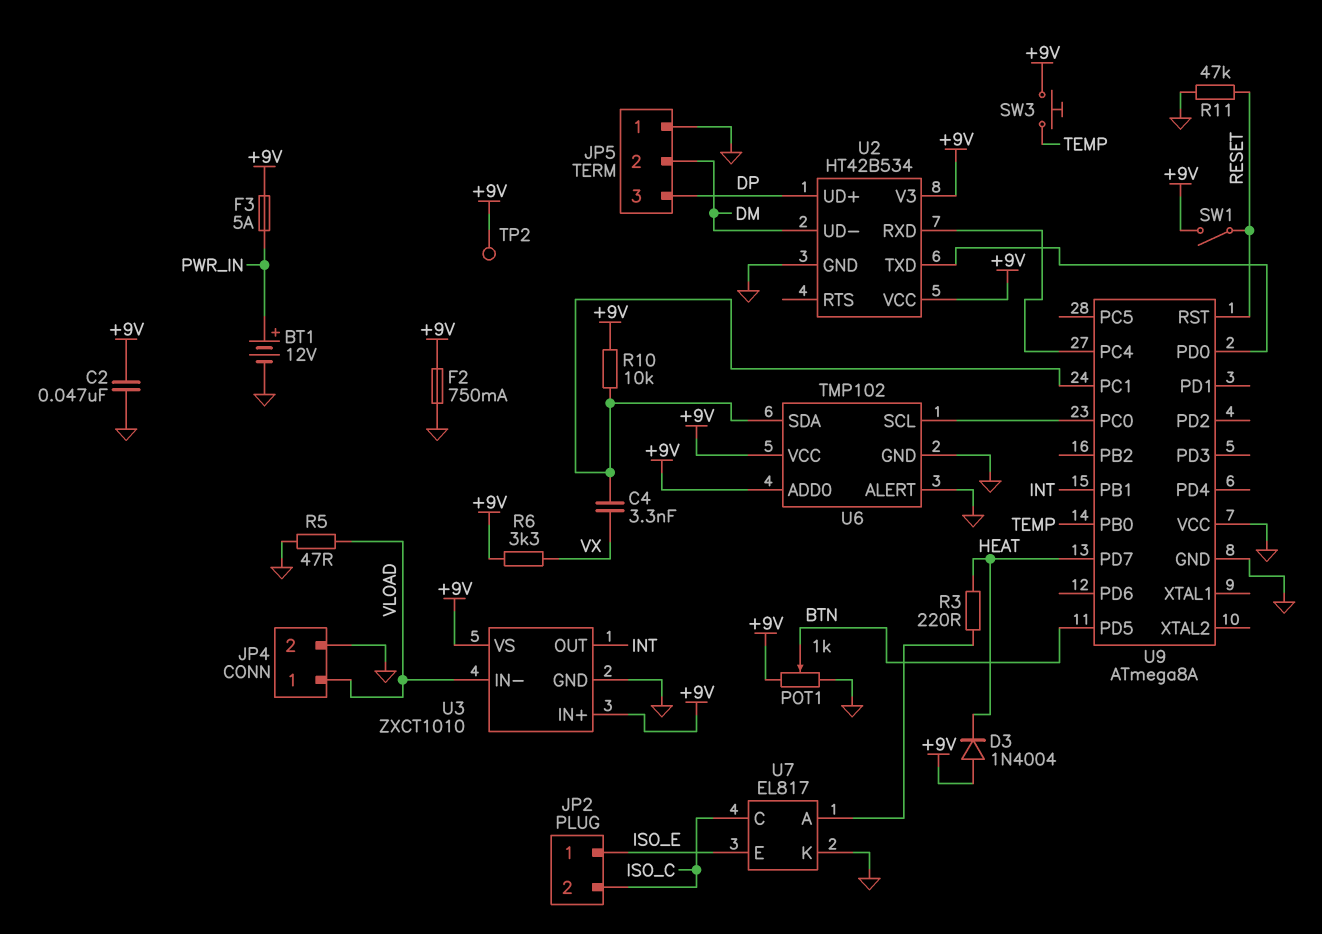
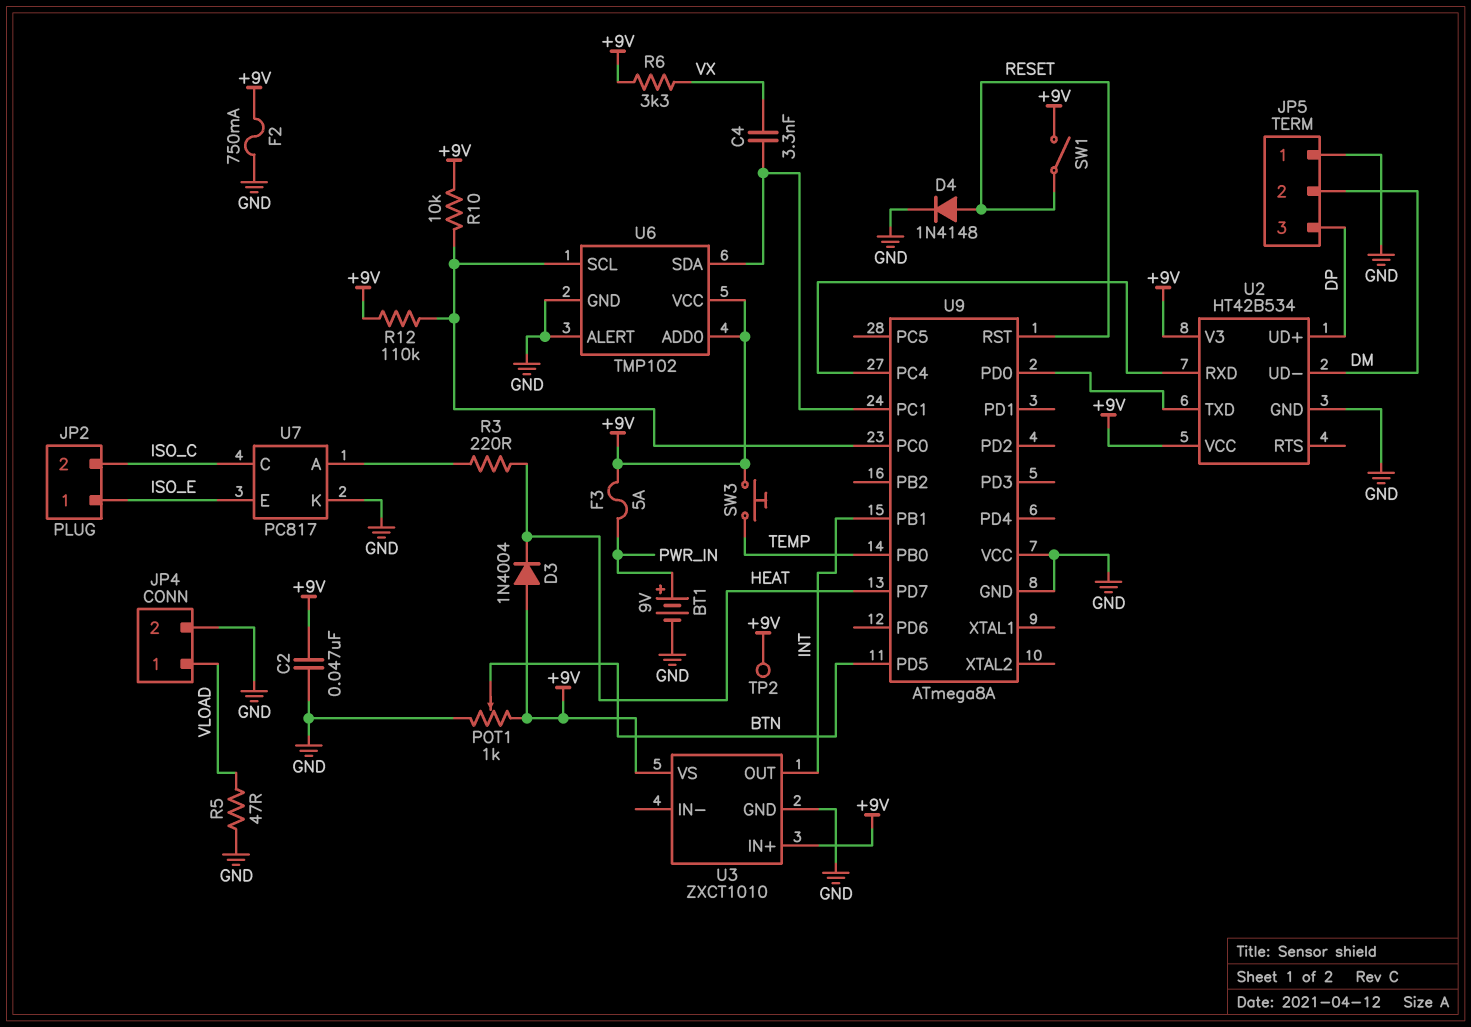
BT1: 12V (plus PWR_IN, minus GND) -> 9V (plus PWR_IN, minus GND)
D4: none -> diode 1N4148 (A RESET, K GND)
R10: 10k (+9V, U6/SDA) -> 10k (+9V, U6/SCL)
R11: 47k (GND, RESET) -> none
R12: none -> 110k (+9V, U6/SCL)
U3 pin IN-: VLOAD -> none
U7: EL817 -> PC817

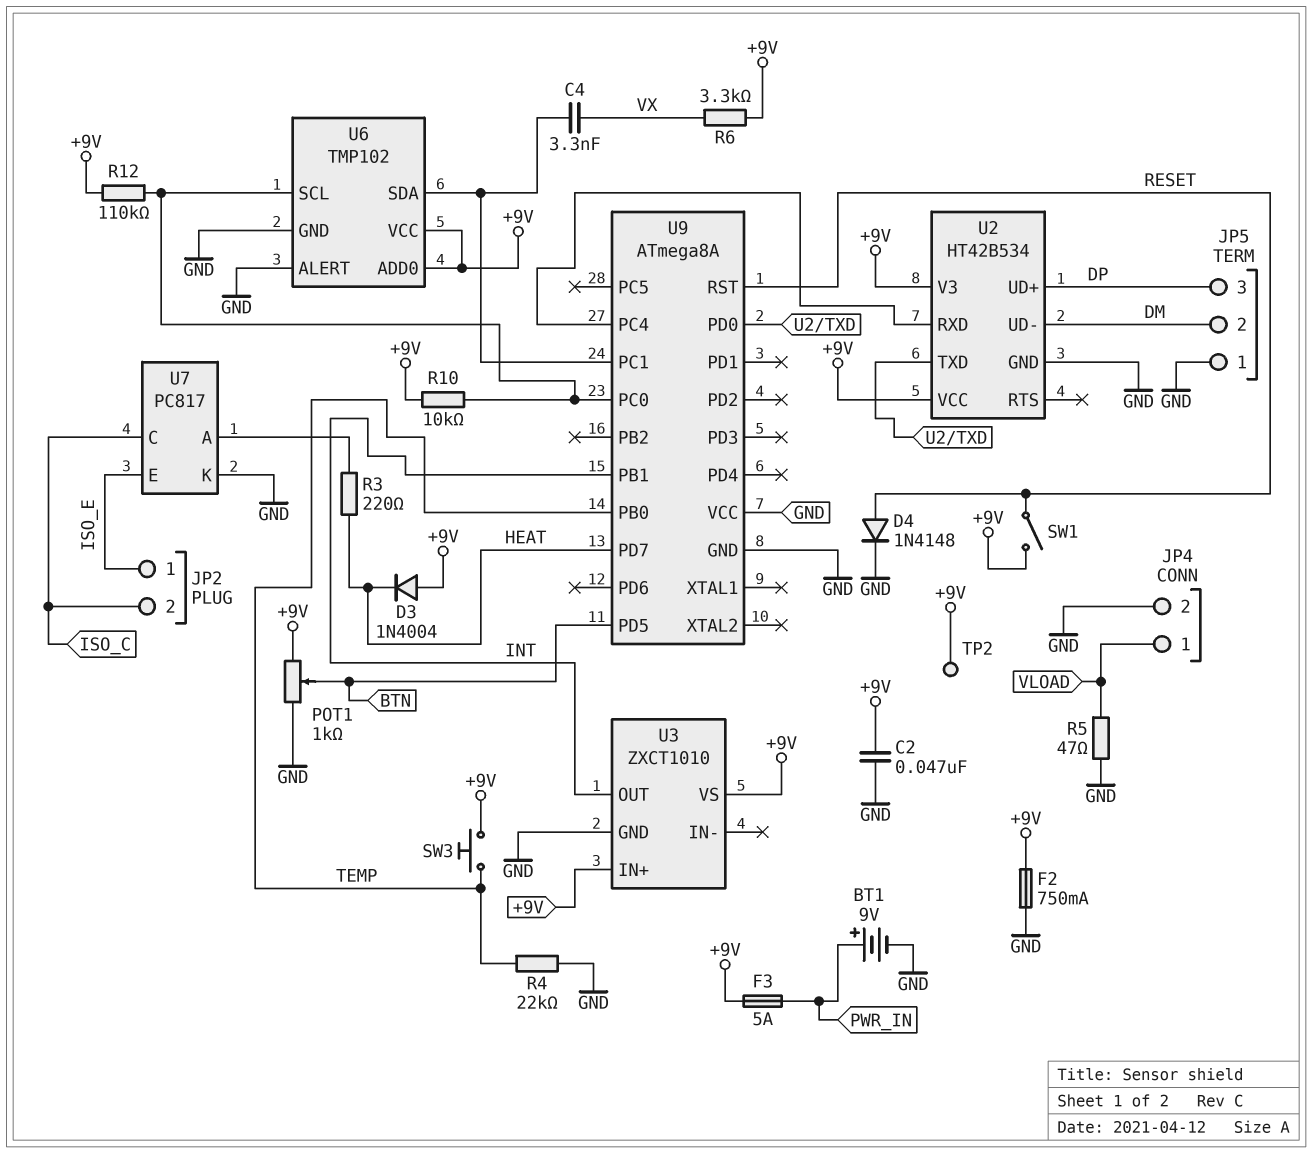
R4: none -> 22k (GND, TEMP)

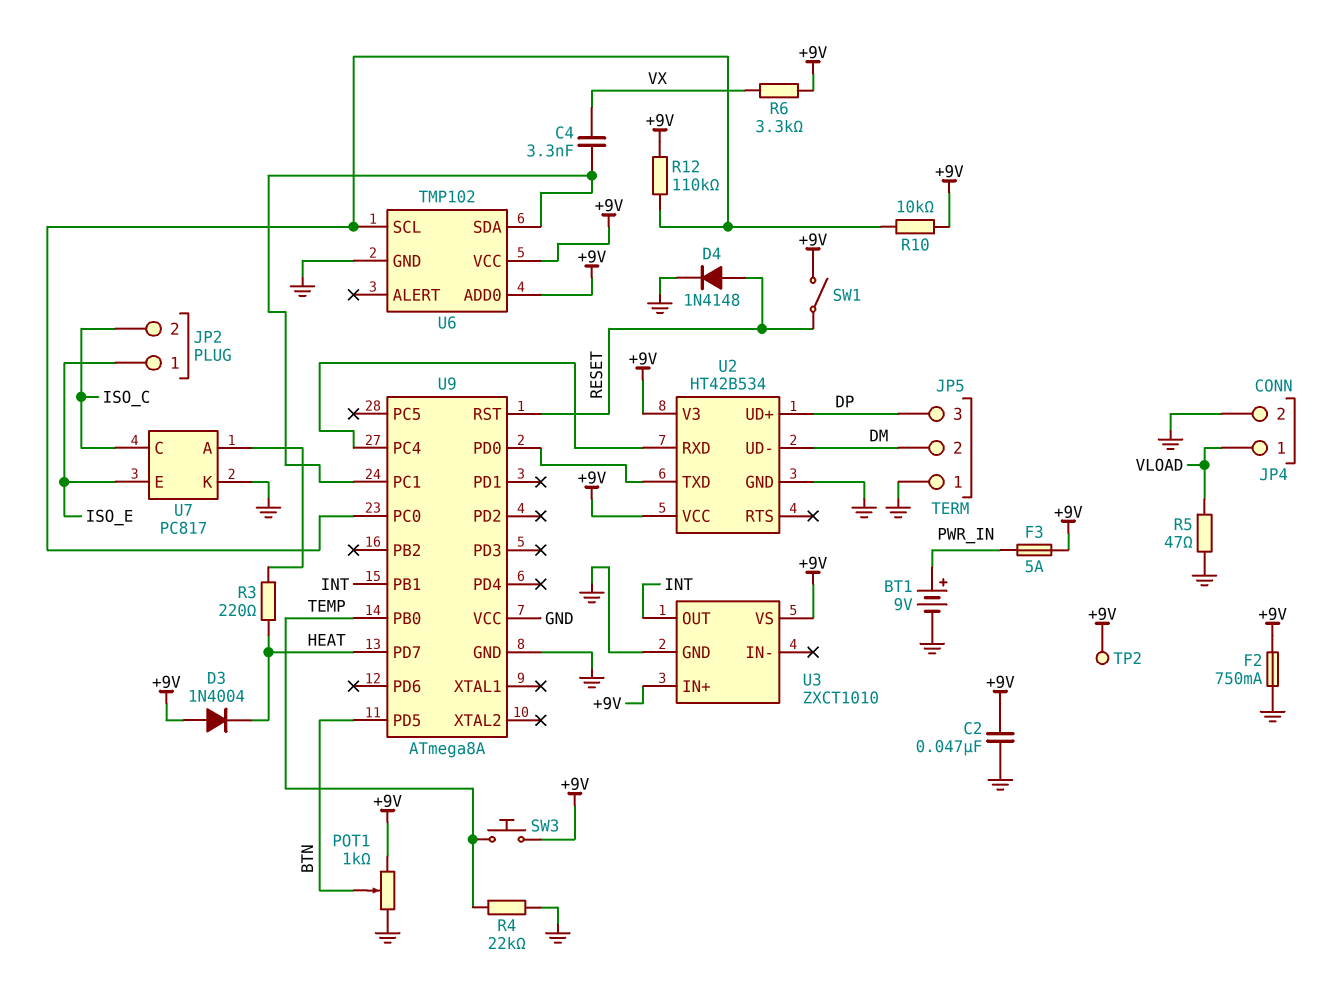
U6 pin ALERT: GND -> none

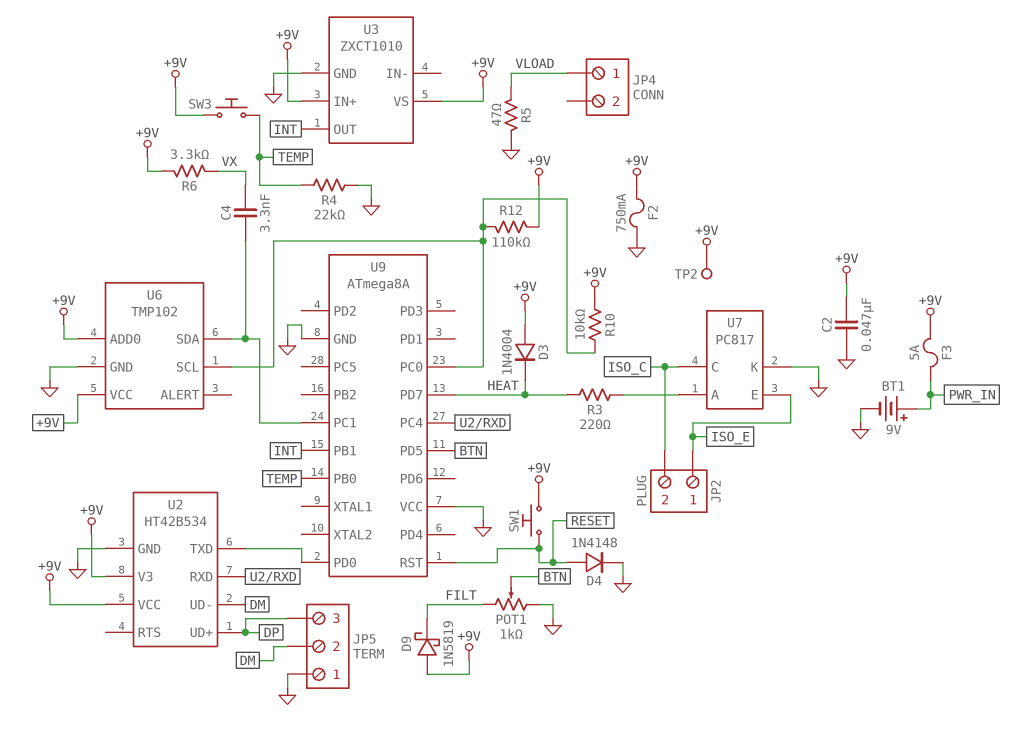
D9: none -> schottky 1N5819 (A +9V, K FILT)
JP4 pin 2: GND -> none
POT1: 1k (+9V, GND, wiper BTN) -> 1k (FILT, GND, wiper BTN)
SW1: switch (+9V, RESET) -> button (+9V, RESET)

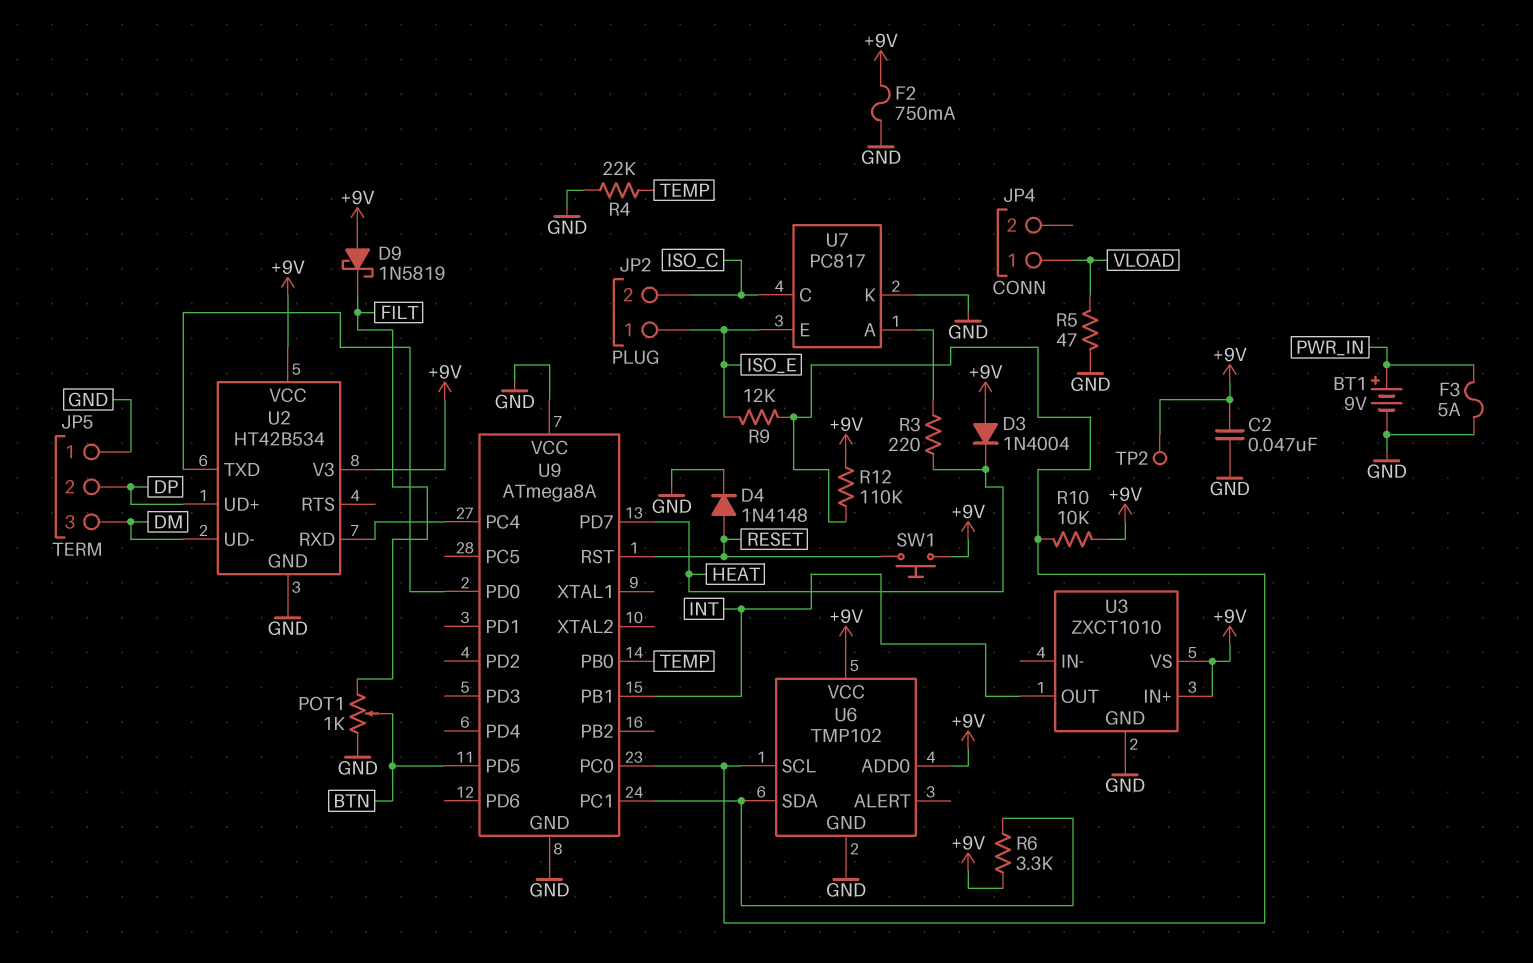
C4: 3.3nF (U6/SDA, VX) -> none
F3: 5A (+9V, PWR_IN) -> 5A (GND, PWR_IN)
JP5 pin 2: DM -> DP
JP5 pin 3: DP -> DM
R6: 3.3k (+9V, VX) -> 3.3k (+9V, U6/SDA)
R9: none -> 12k (ISO_E, U6/SCL)
SW3: button (+9V, TEMP) -> none

